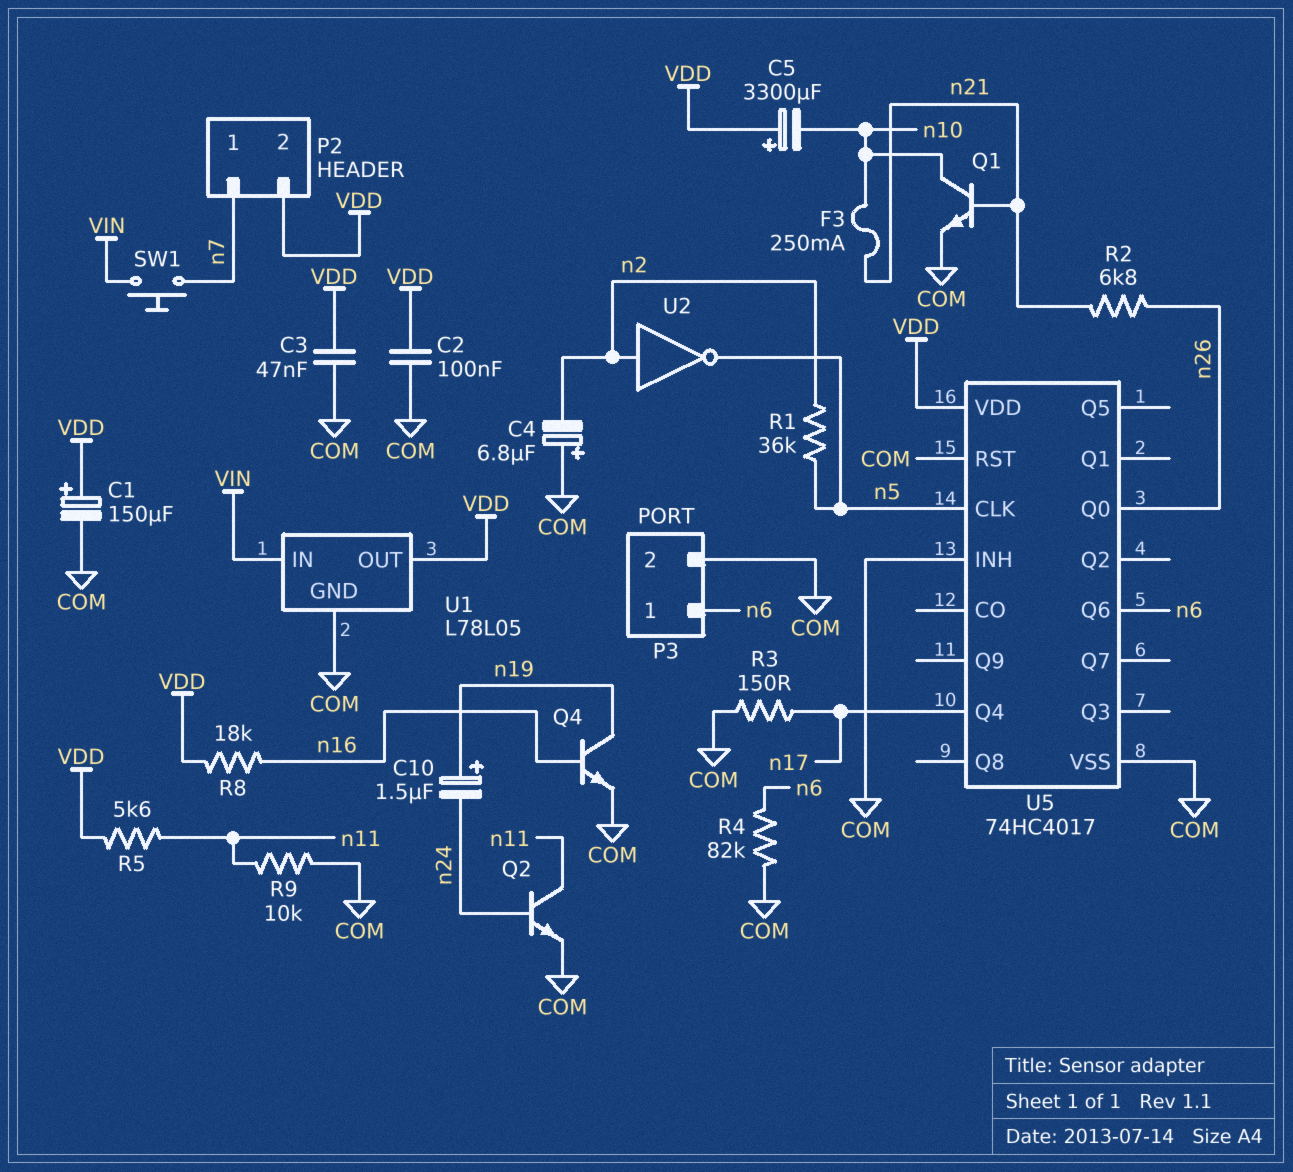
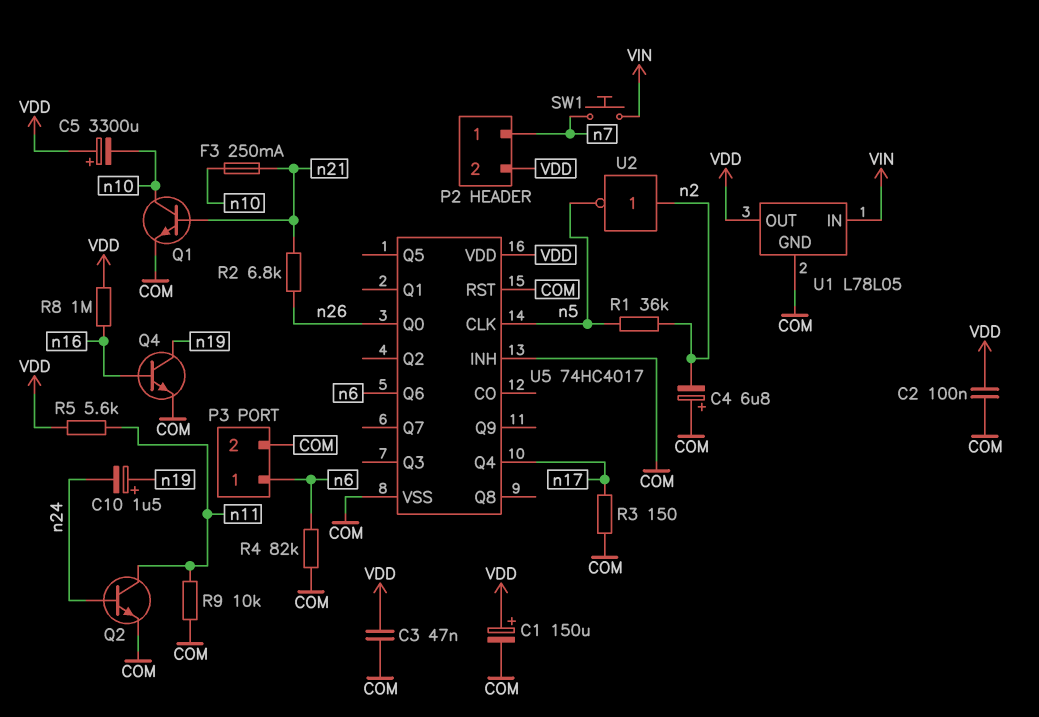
R8: 18k (VDD, n16) -> 1M (VDD, n16)

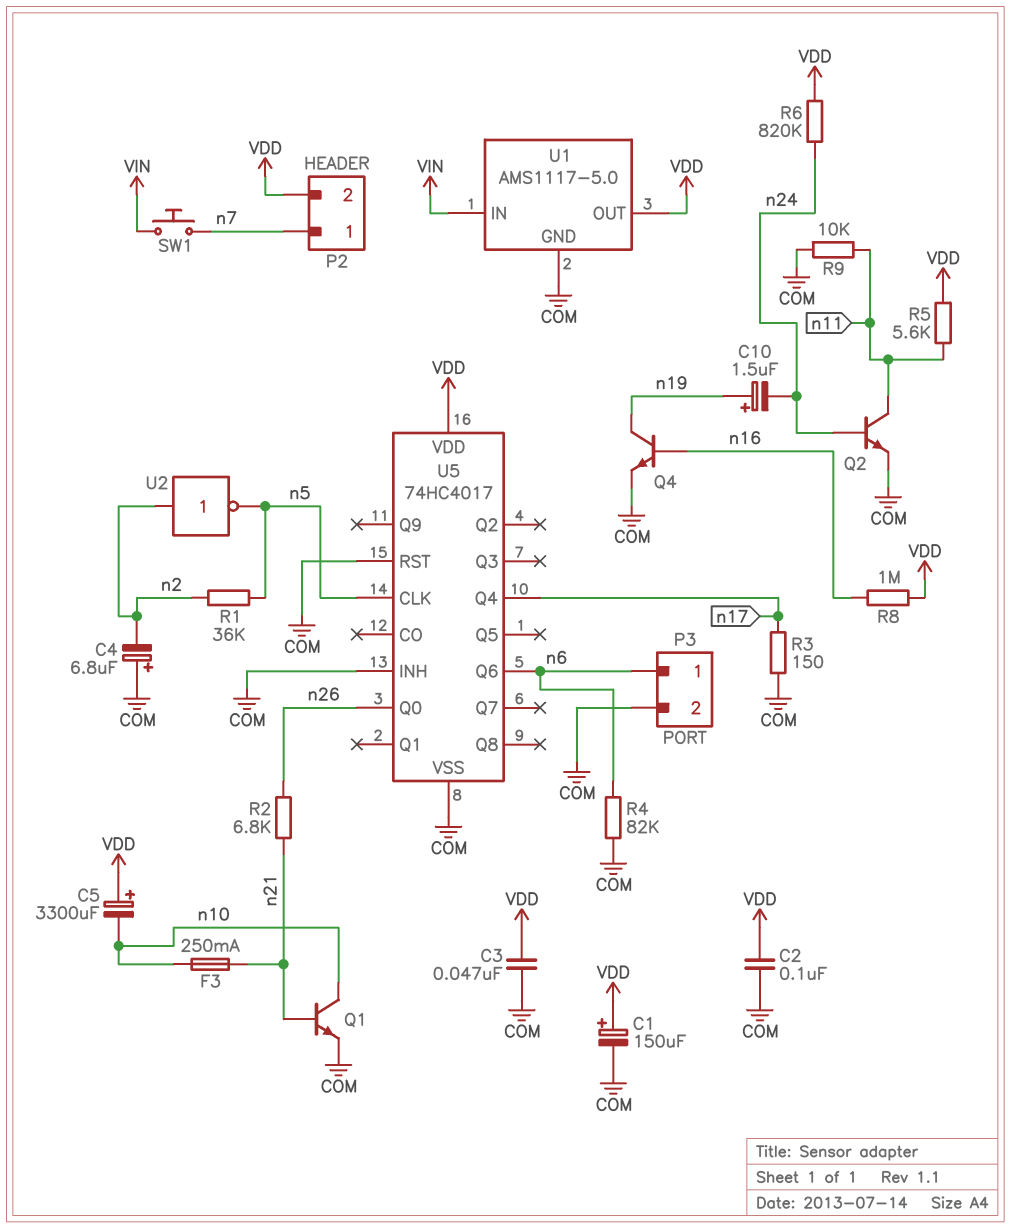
R6: none -> 820k (VDD, n24)
U1: L78L05 -> AMS1117-5.0

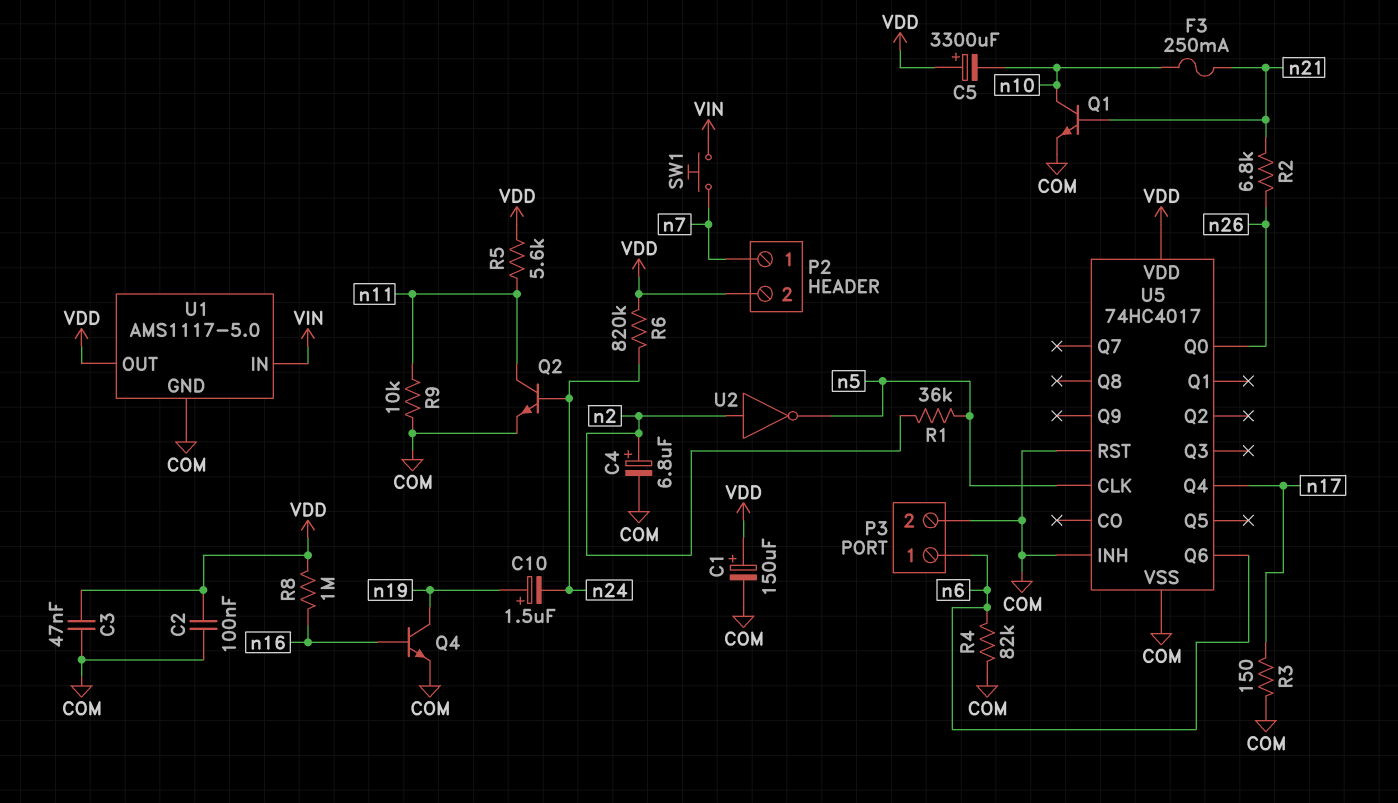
C4: 6.8uF (plus COM, minus n2) -> 6.8uF (plus n2, minus COM)

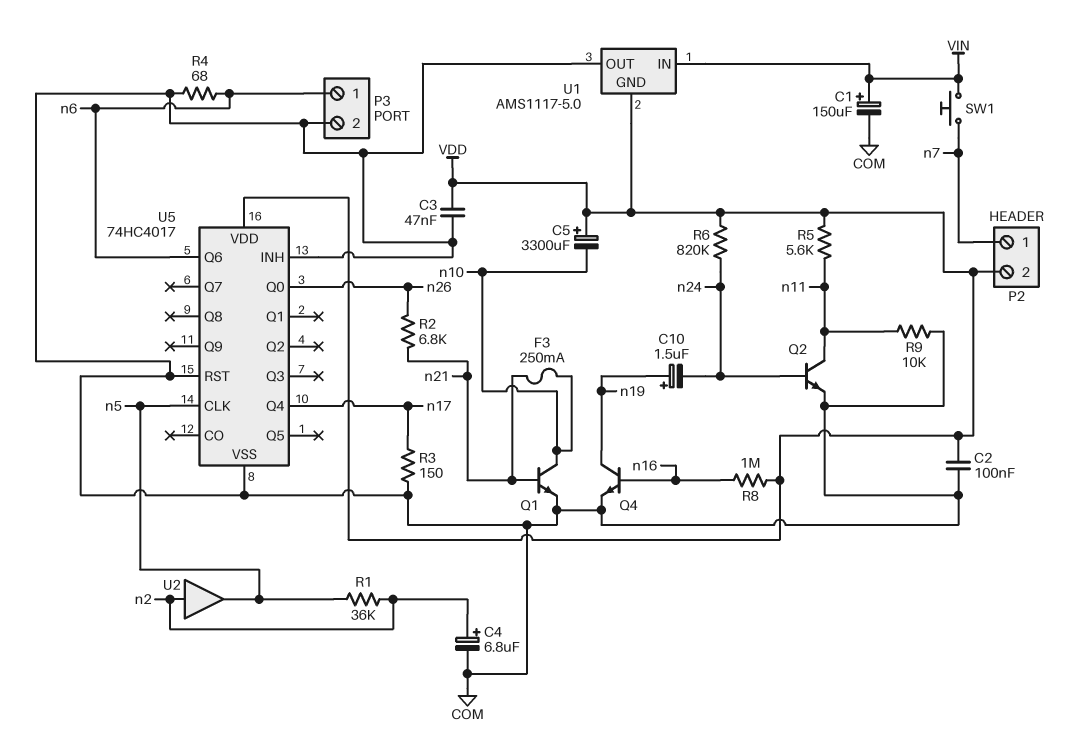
C1: 150uF (plus VDD, minus COM) -> 150uF (plus VIN, minus COM)
R4: 82k (COM, n6) -> 68 (COM, n6)
U1 pin GND: COM -> VDD
U1 pin OUT: VDD -> COM
U2: NOT (in n2, out n5) -> buffer (in n2, out n5)

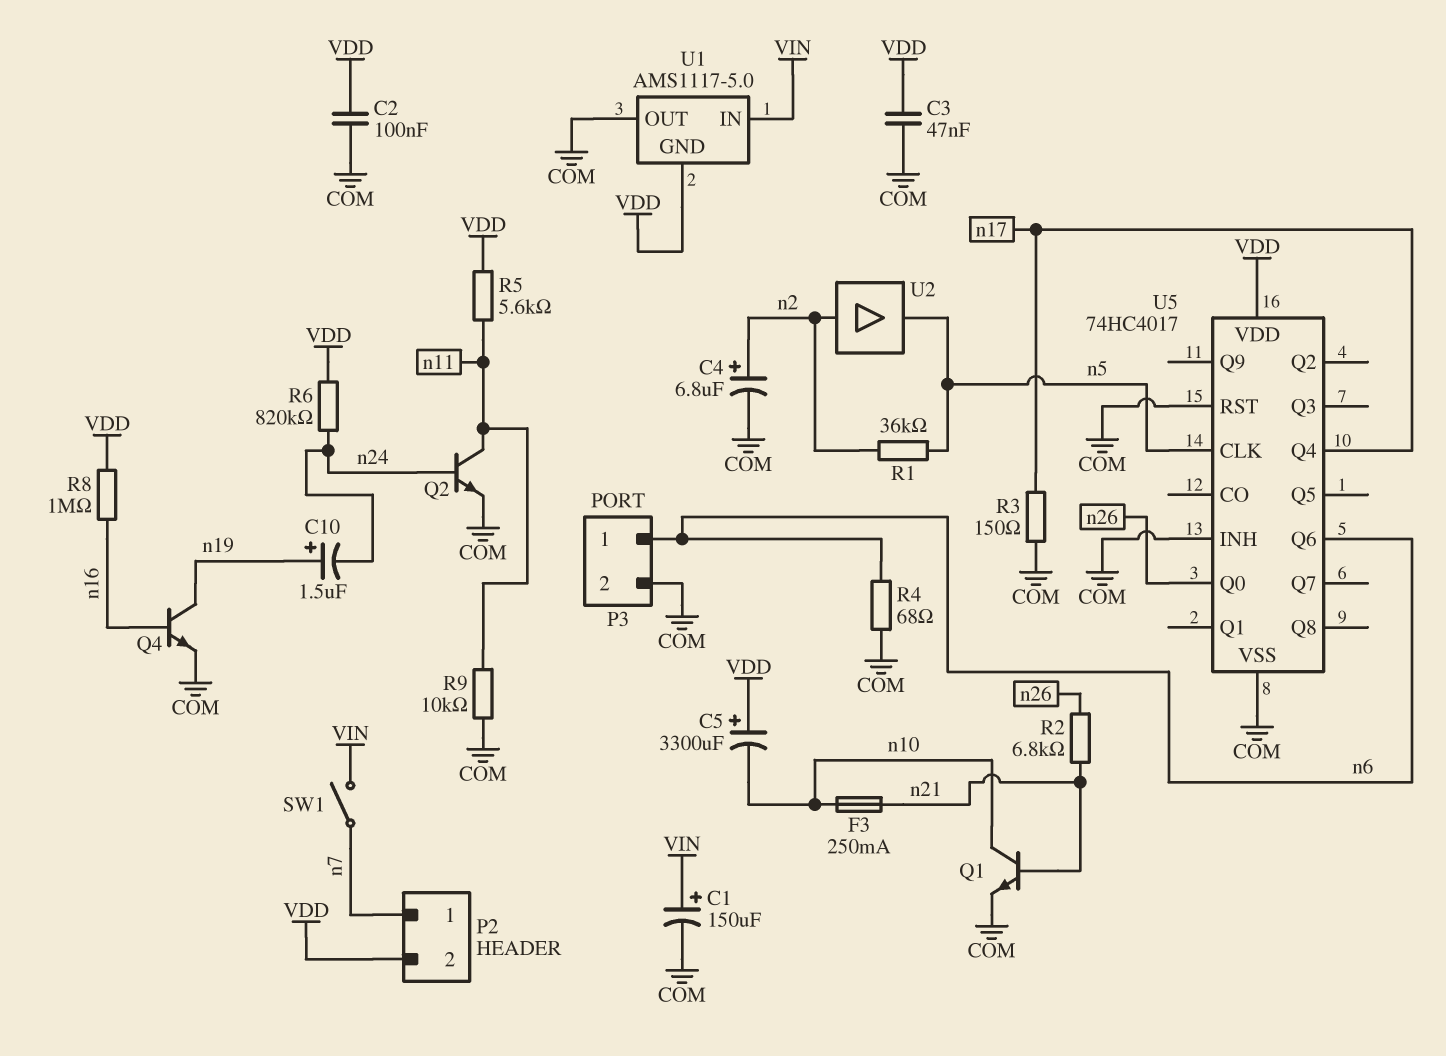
SW1: button (VIN, n7) -> switch (VIN, n7)

